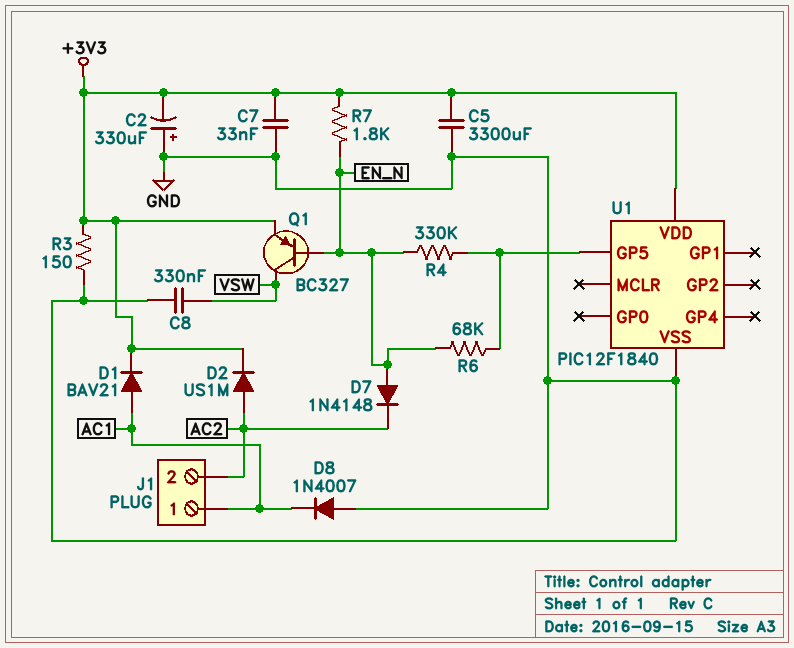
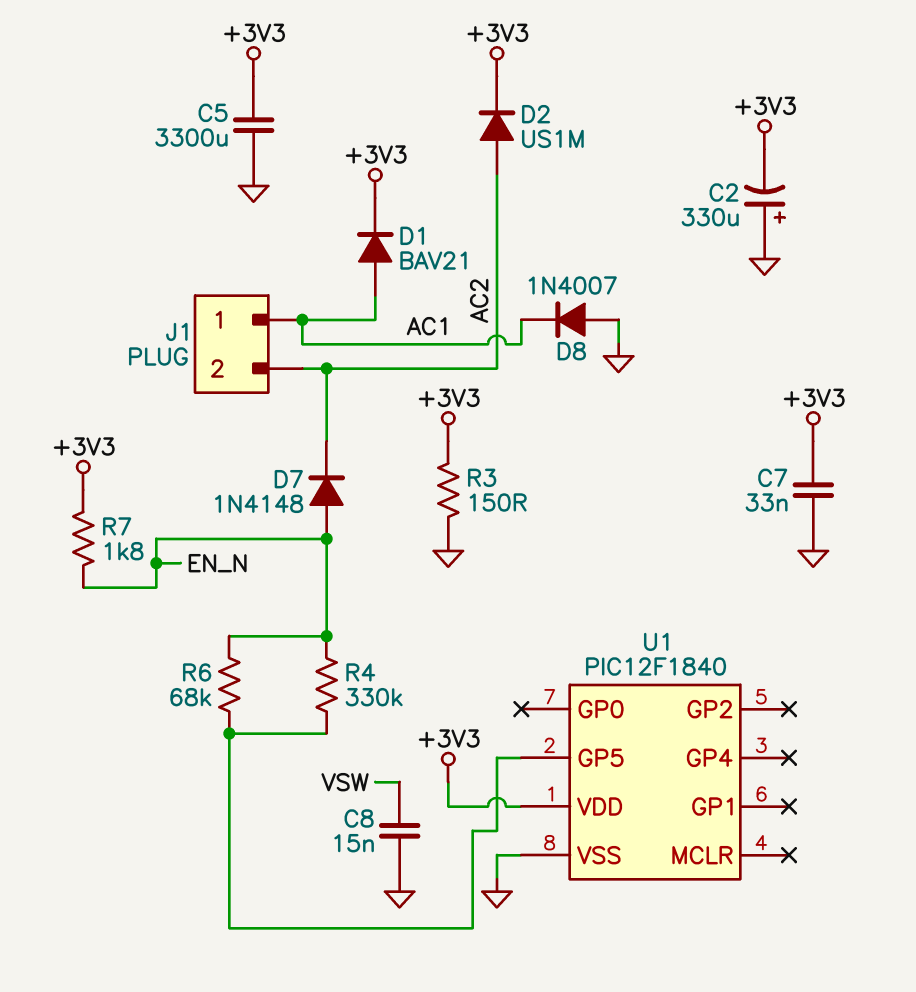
C8: 330nF (GND, VSW) -> 15nF (GND, VSW)
Q1: PNP BC327 (B EN_N, C VSW, E +3V3) -> none

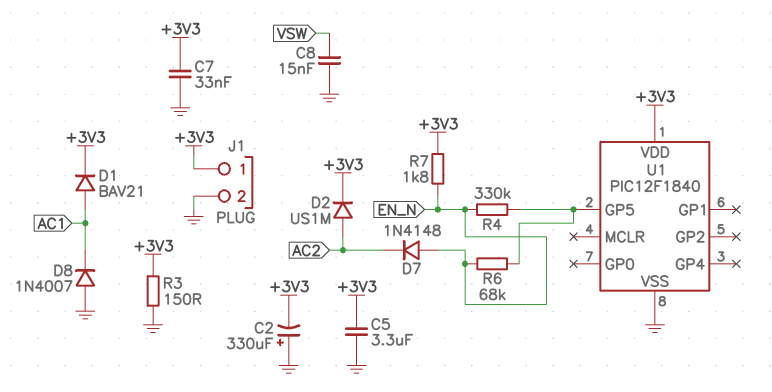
C5: 3300uF (+3V3, GND) -> 3.3uF (+3V3, GND)
J1 pin 1: AC1 -> +3V3
J1 pin 2: AC2 -> GND

